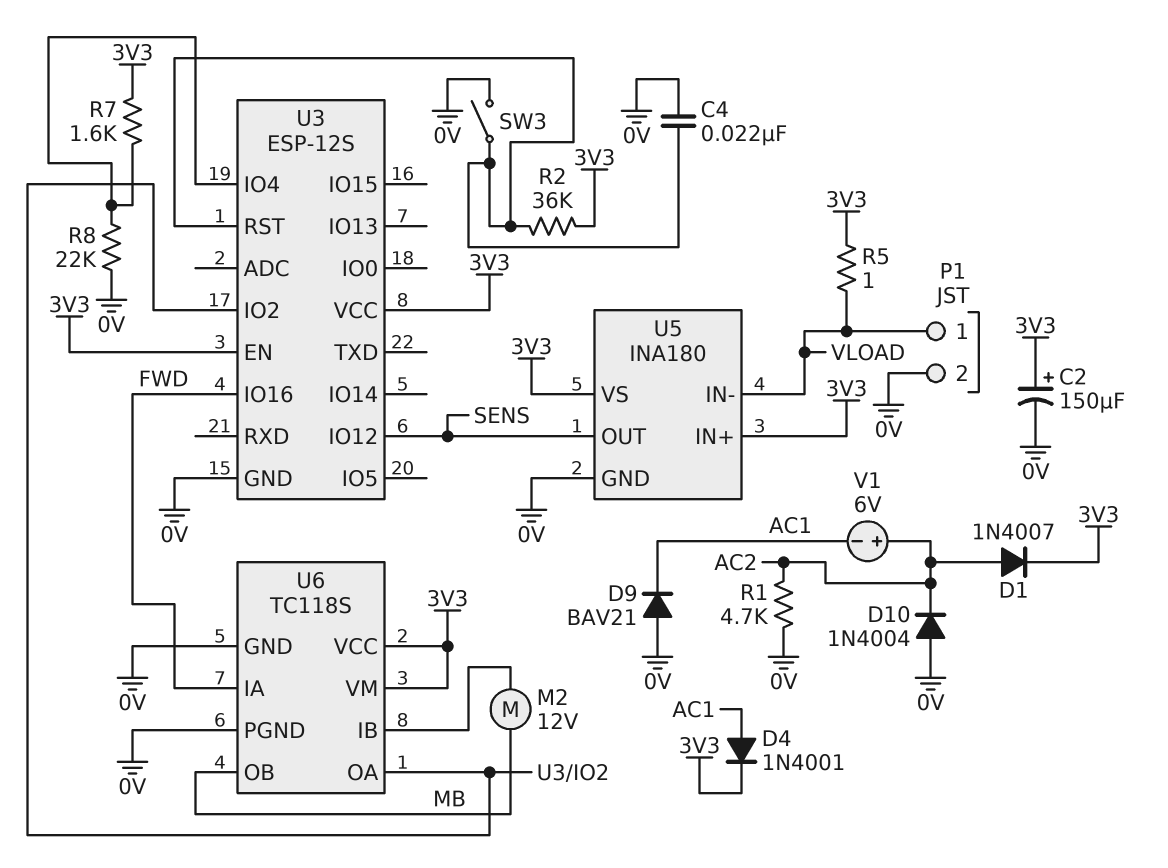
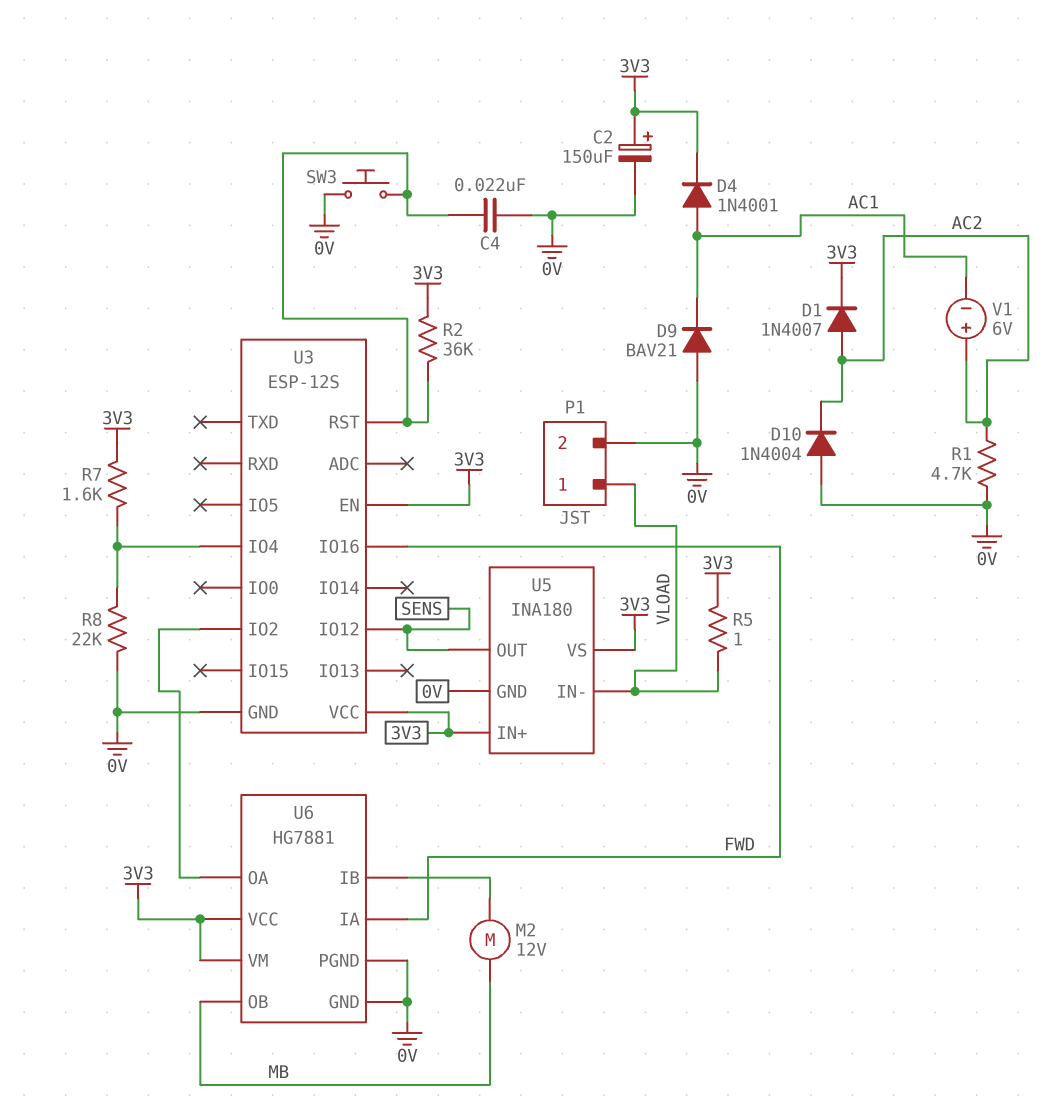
SW3: switch (0V, U3/RST) -> button (0V, U3/RST)
U6: TC118S -> HG7881

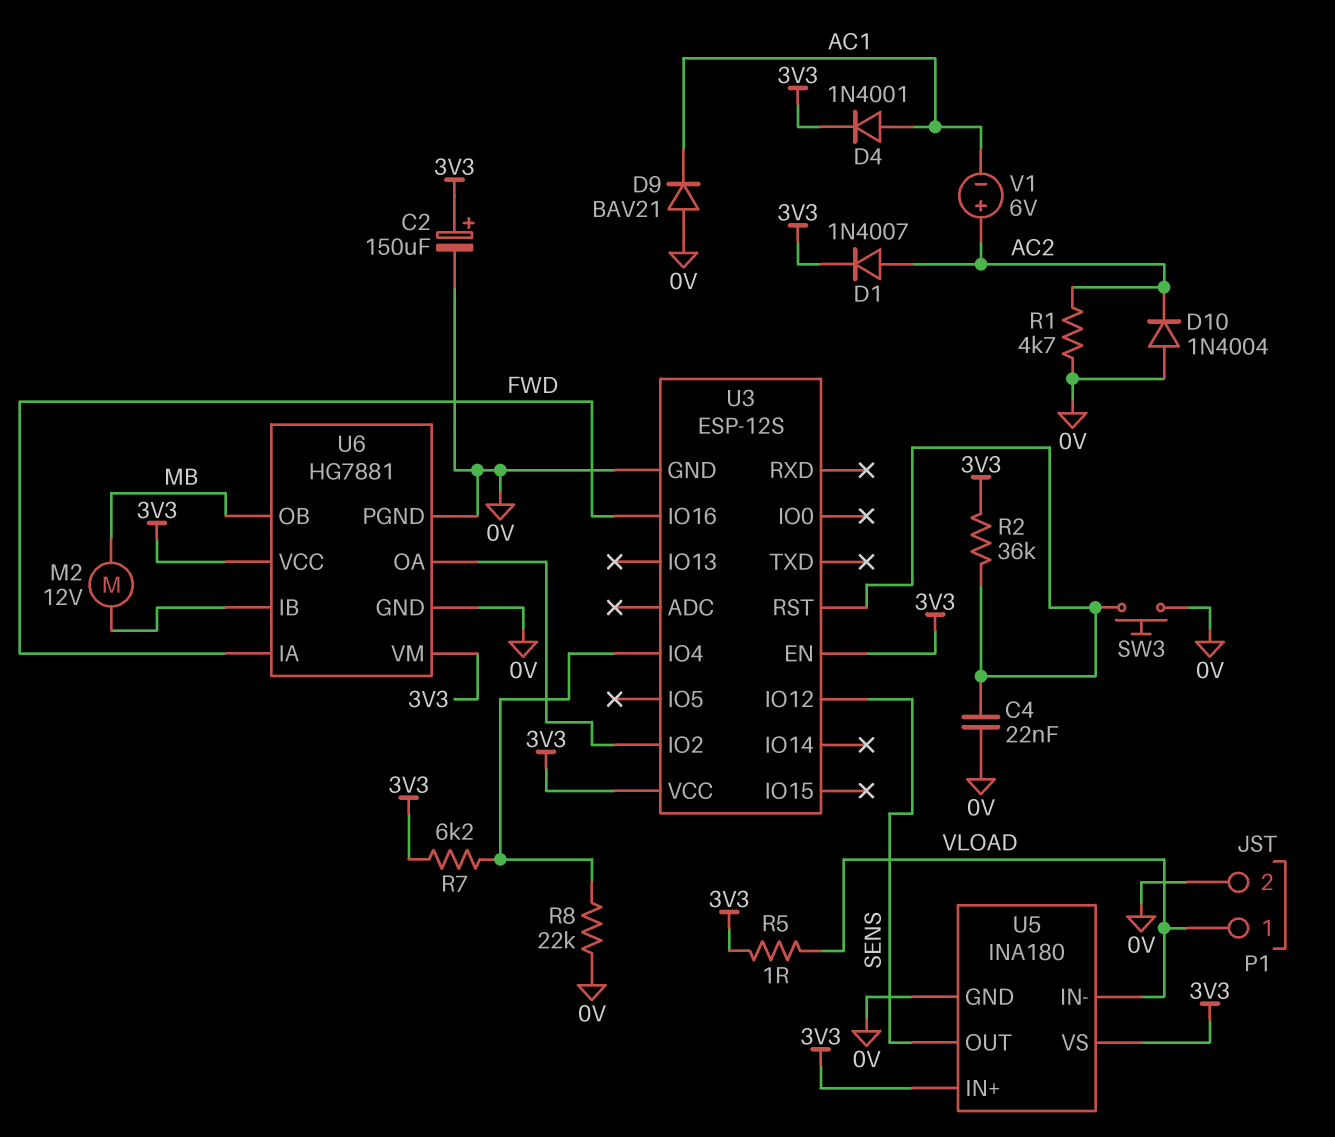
R7: 1.6k (3V3, U3/IO4) -> 6.2k (3V3, U3/IO4)

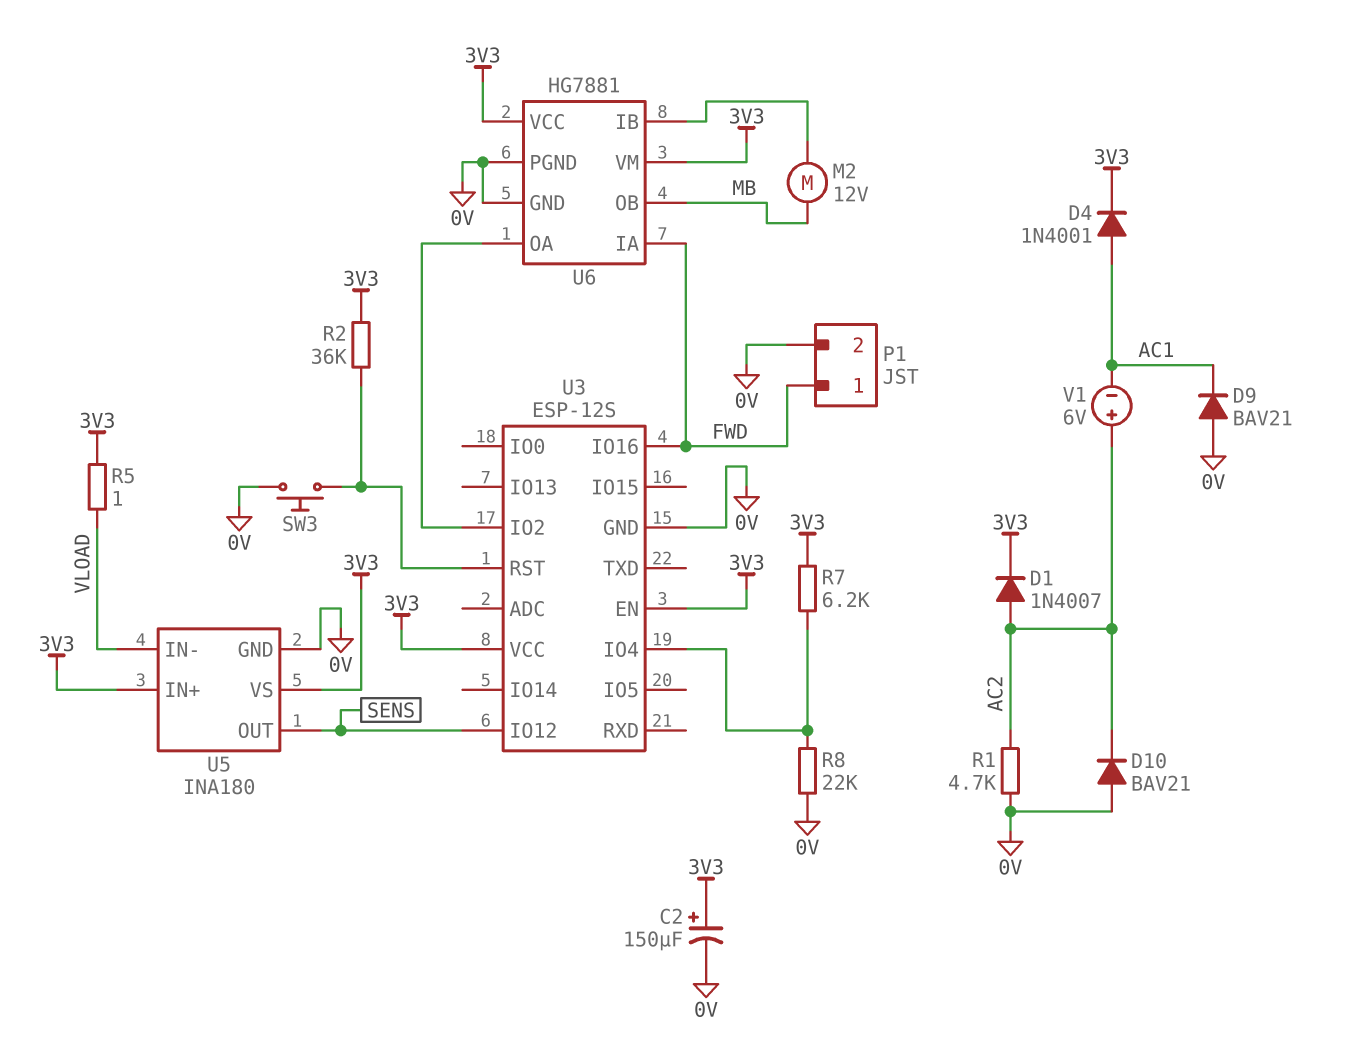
C4: 22nF (0V, U3/RST) -> none
D10: diode 1N4004 (A 0V, K AC2) -> diode BAV21 (A 0V, K AC2)
P1 pin 1: VLOAD -> FWD

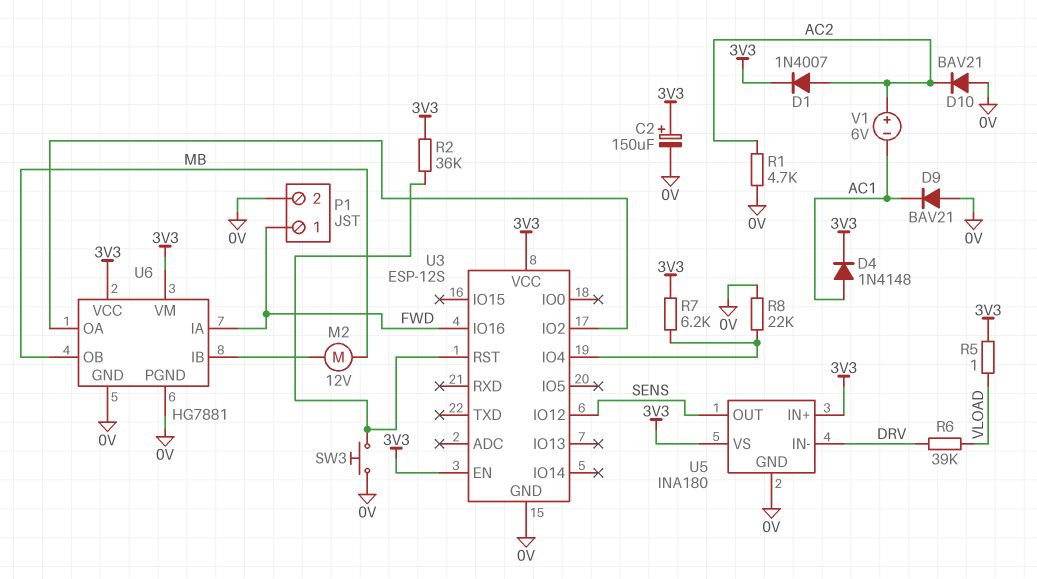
D4: diode 1N4001 (A AC1, K 3V3) -> diode 1N4148 (A AC1, K 3V3)
R6: none -> 39k (DRV, VLOAD)
U5 pin IN-: VLOAD -> DRV

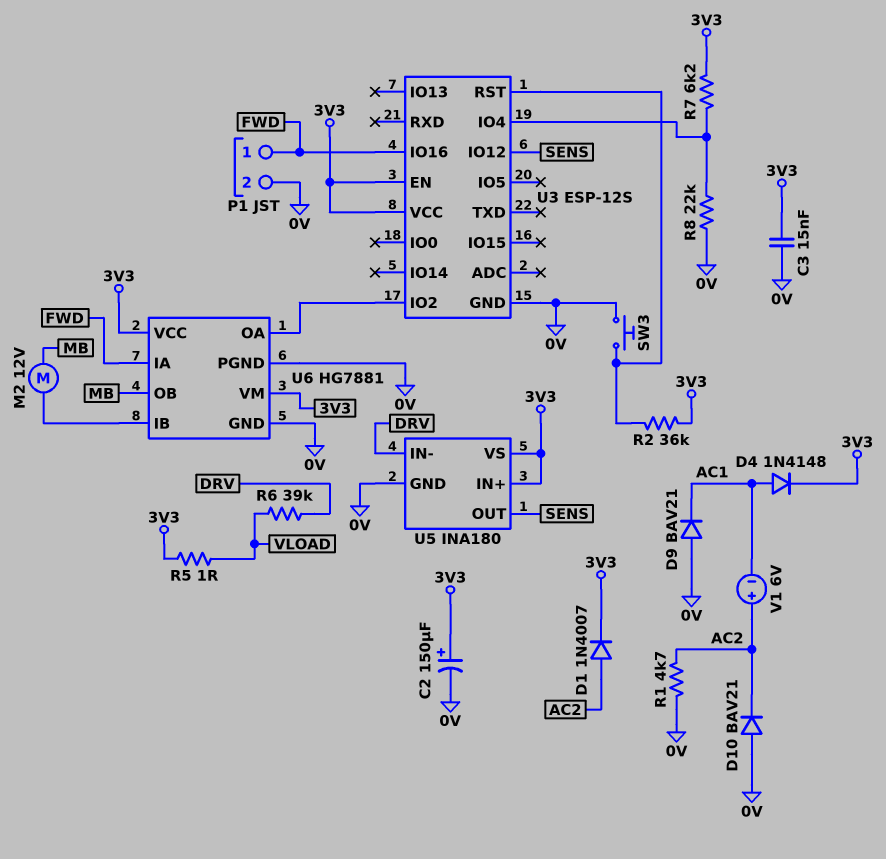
C3: none -> 15nF (0V, 3V3)

